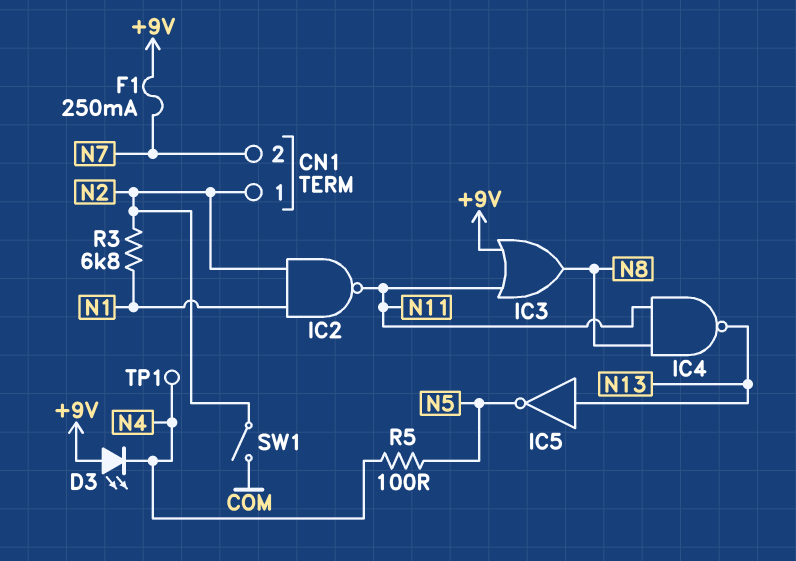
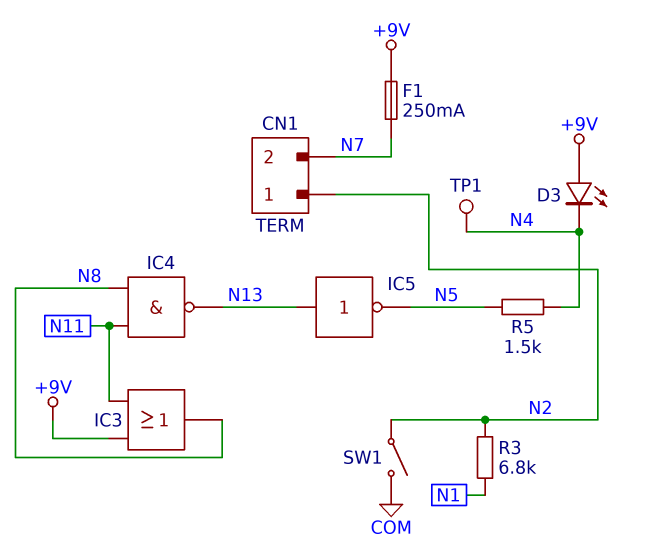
IC2: NAND (in N1, in N2, out N11) -> none
R5: 100 (N4, N5) -> 1.5k (N4, N5)

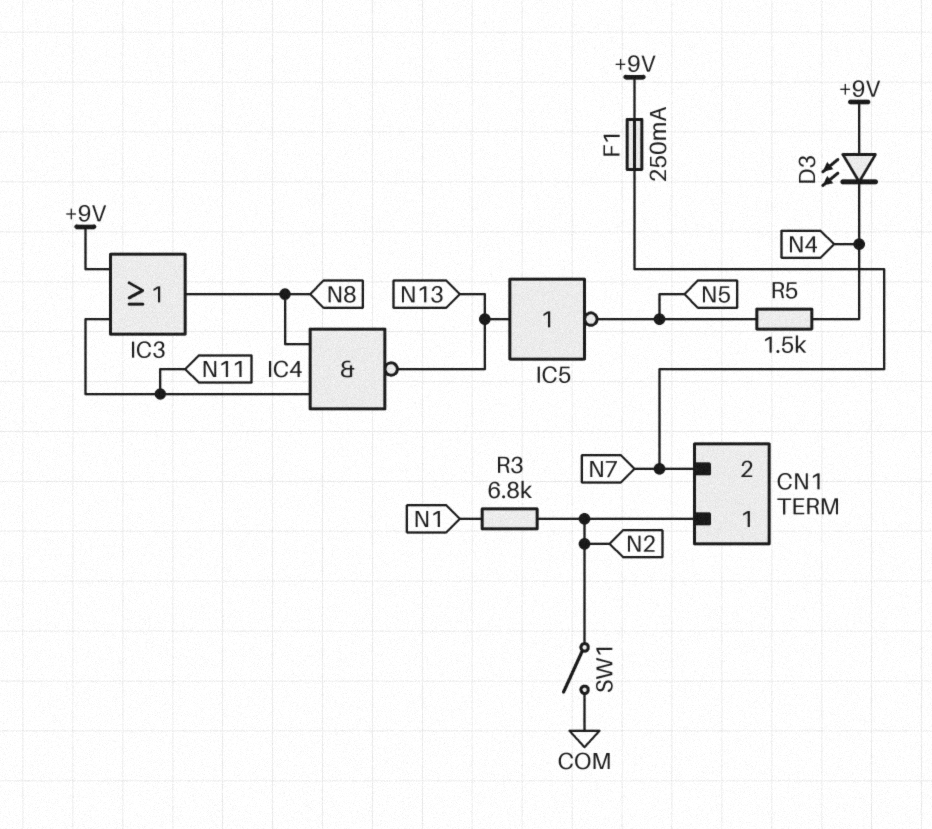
TP1: test point (N4) -> none

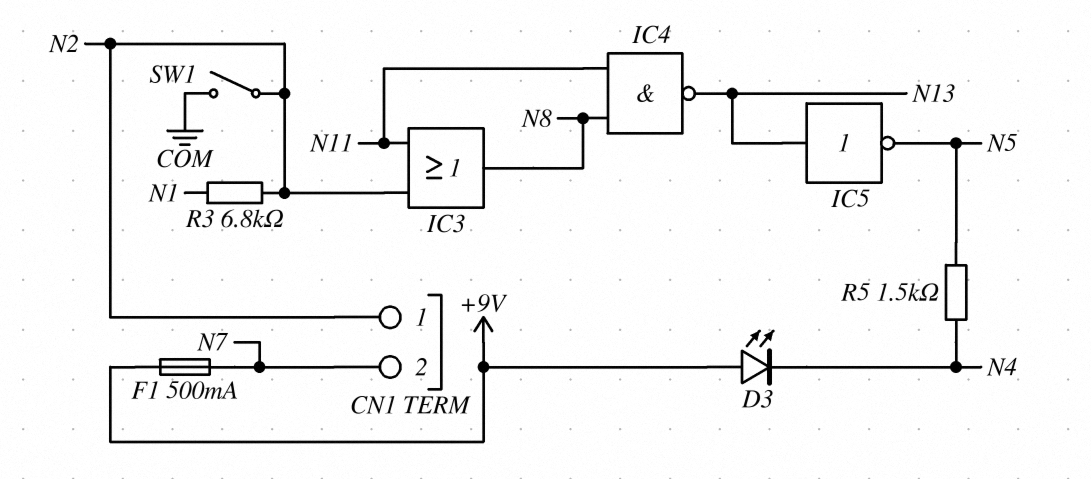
F1: 250mA (+9V, N7) -> 500mA (+9V, N7)
IC3: OR (in +9V, in N11, out N8) -> OR (in N2, in N11, out N8)

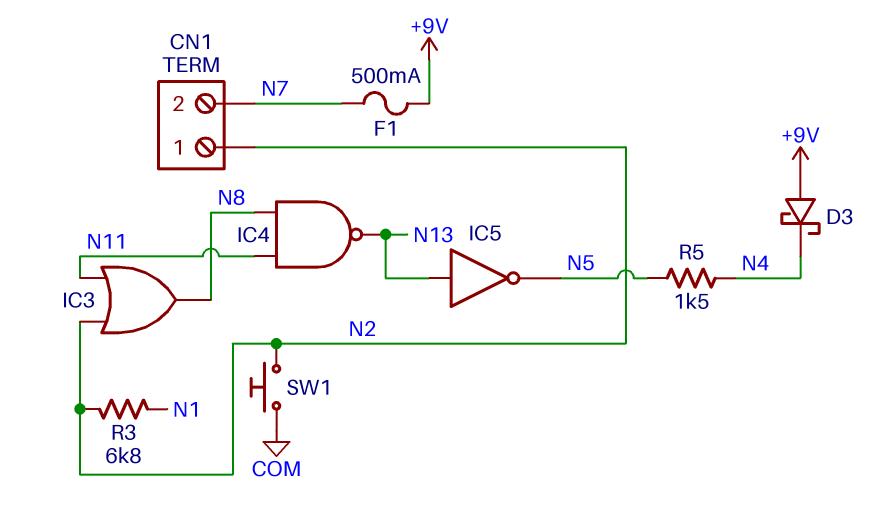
D3: LED (A +9V, K N4) -> schottky (A +9V, K N4)
SW1: switch (COM, N2) -> button (COM, N2)

